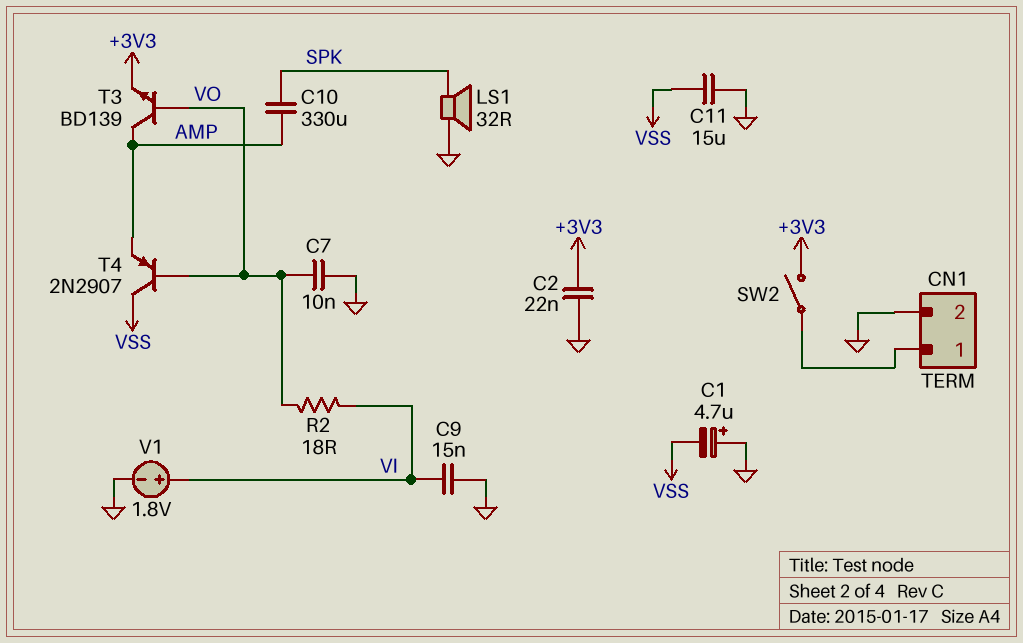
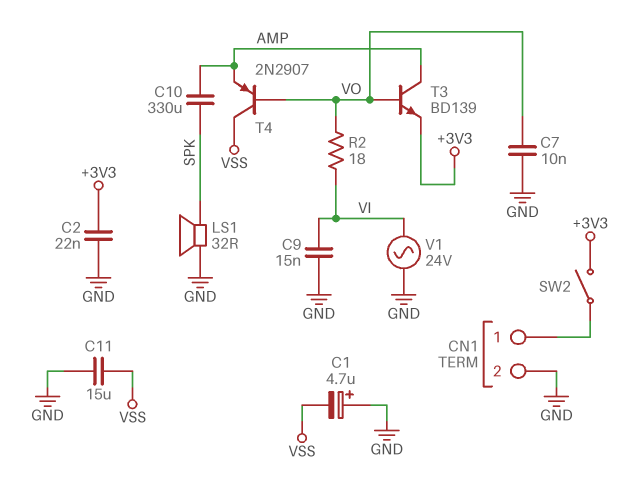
V1: 1.8V (plus VI, minus GND) -> AC 24V (GND, VI)

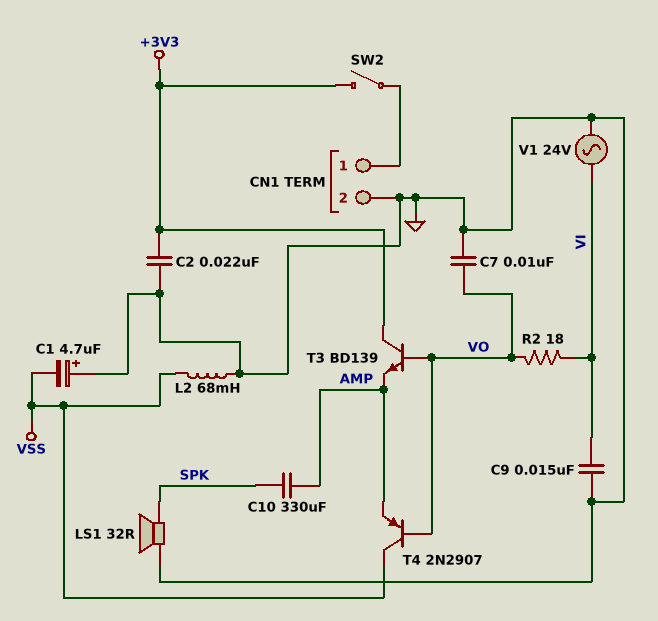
C11: 15uF (GND, VSS) -> none
L2: none -> 68mH (GND, VSS)
T3: NPN BD139 (B VO, C AMP, E +3V3) -> NPN BD139 (B VO, C +3V3, E AMP)

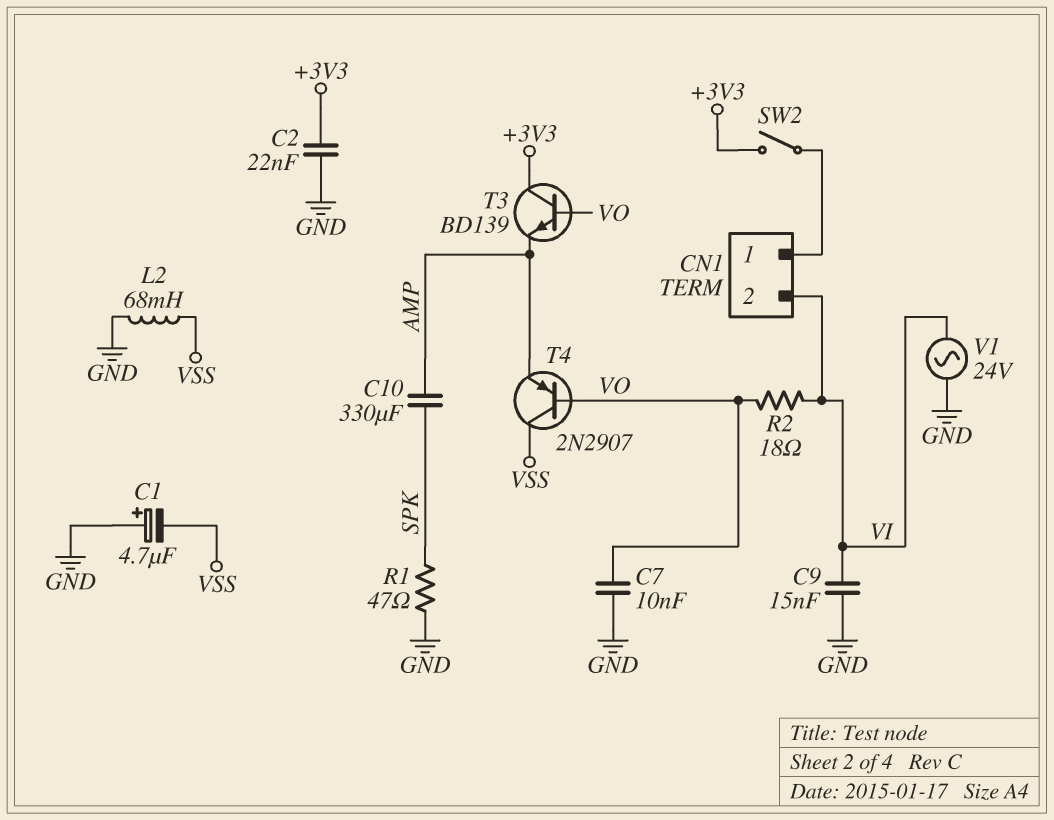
CN1 pin 2: GND -> VI
LS1: speaker 32R (GND, SPK) -> none
R1: none -> 47 (GND, SPK)

